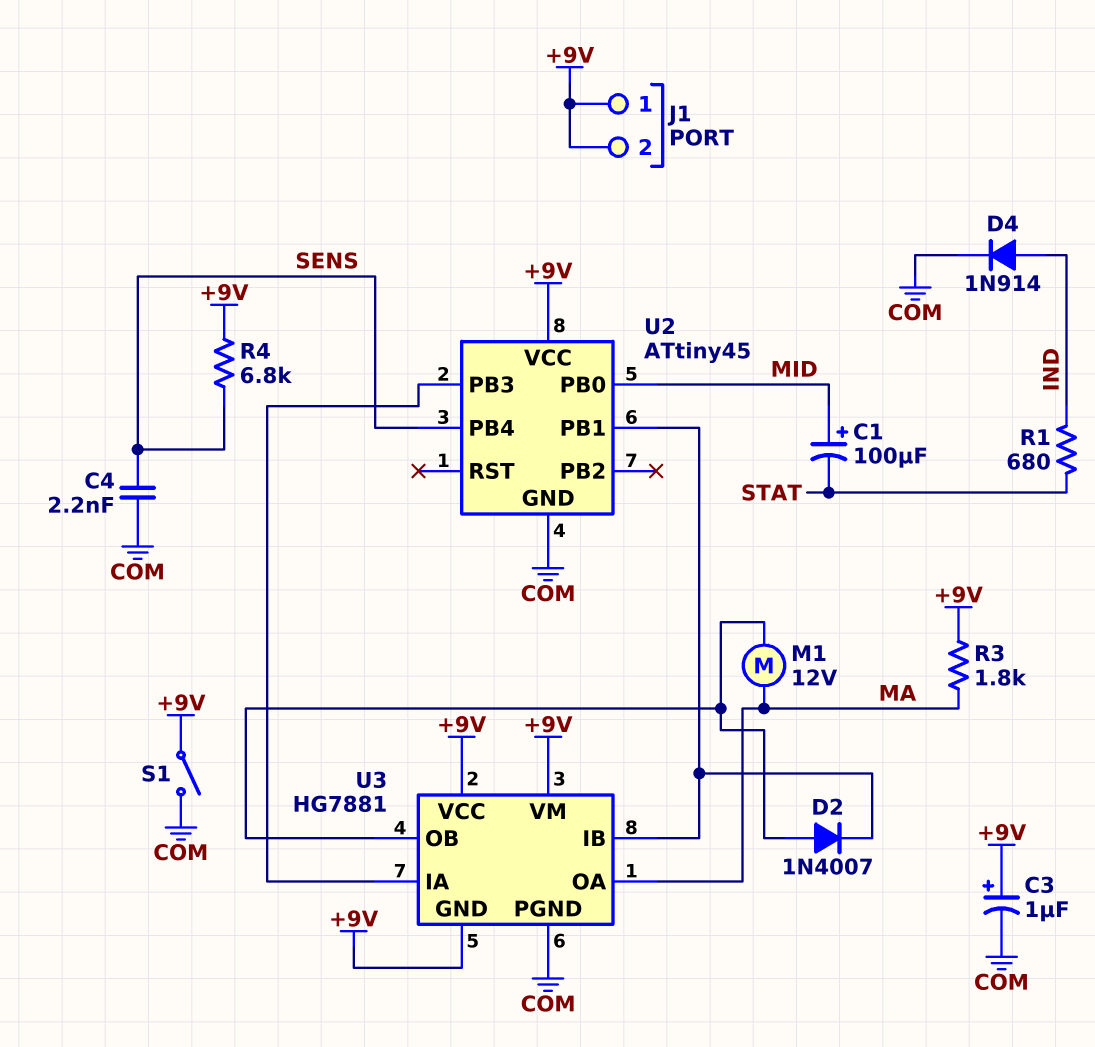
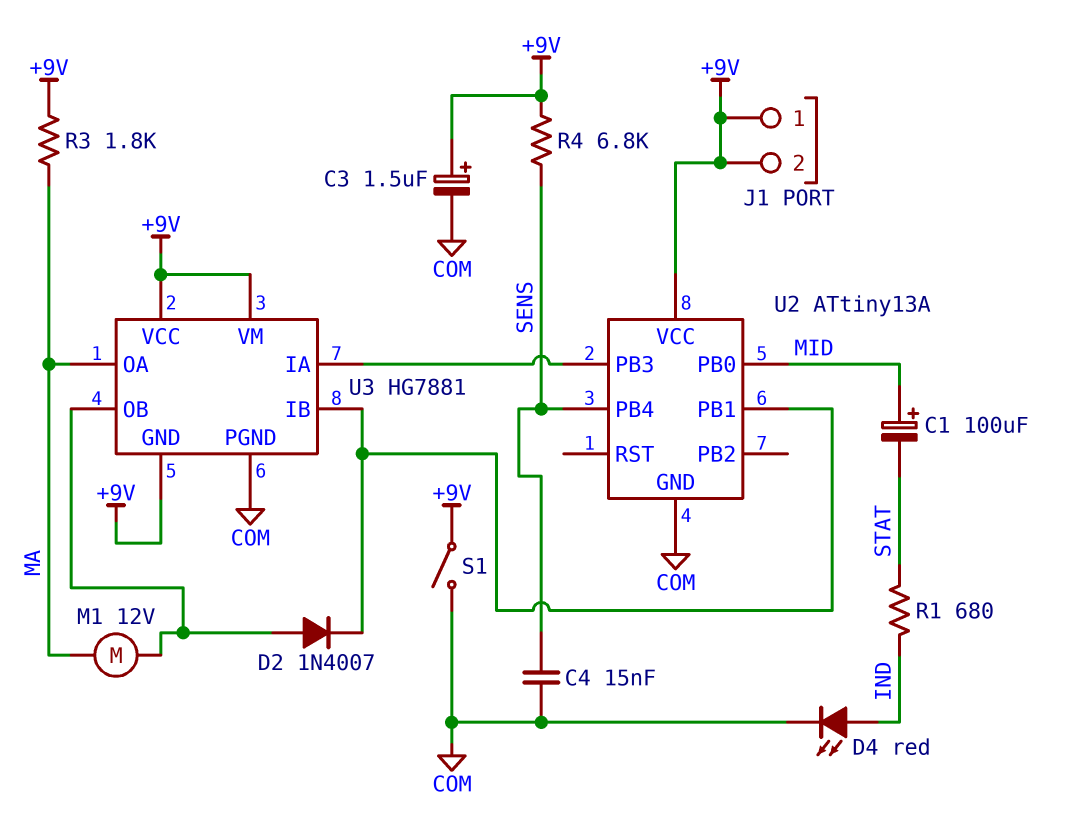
C3: 1uF (plus +9V, minus COM) -> 1.5uF (plus +9V, minus COM)
C4: 2.2nF (COM, SENS) -> 15nF (COM, SENS)
D4: diode 1N914 (A IND, K COM) -> LED red (A IND, K COM)
U2: ATtiny45 -> ATtiny13A

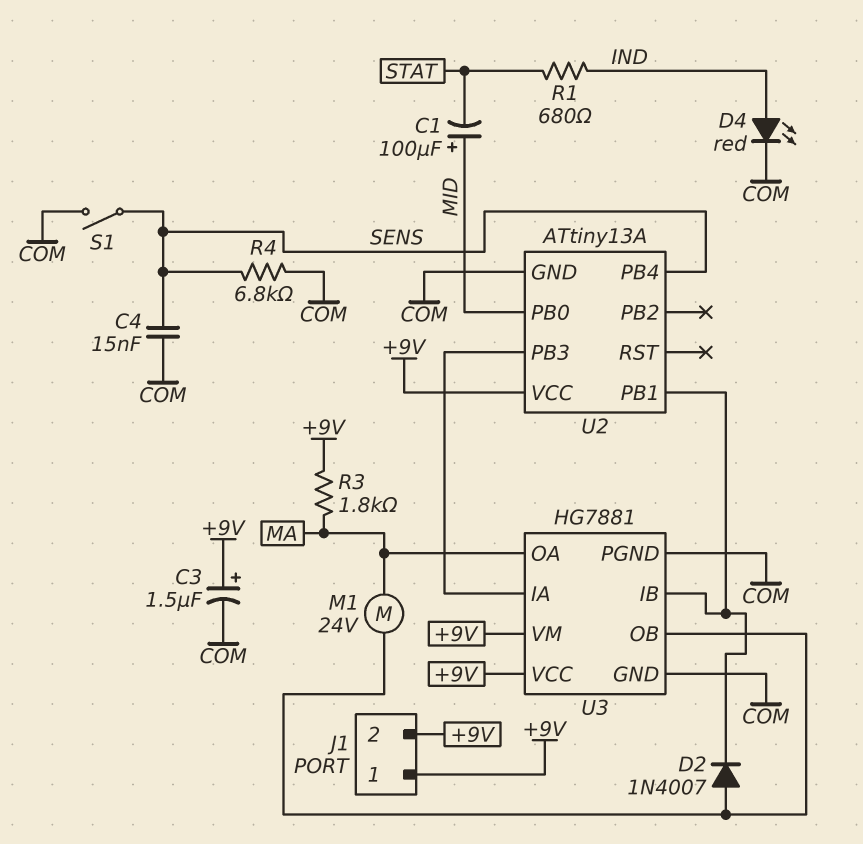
M1: motor 12V (MA, U3/OB) -> motor 24V (MA, U3/OB)
R4: 6.8k (+9V, SENS) -> 6.8k (COM, SENS)
S1: switch (+9V, COM) -> switch (COM, SENS)
U3 pin GND: +9V -> COM

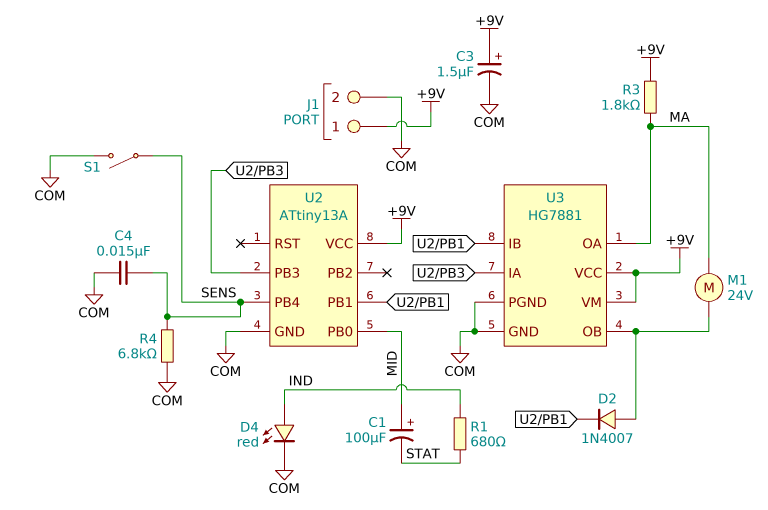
J1 pin 2: +9V -> COM

